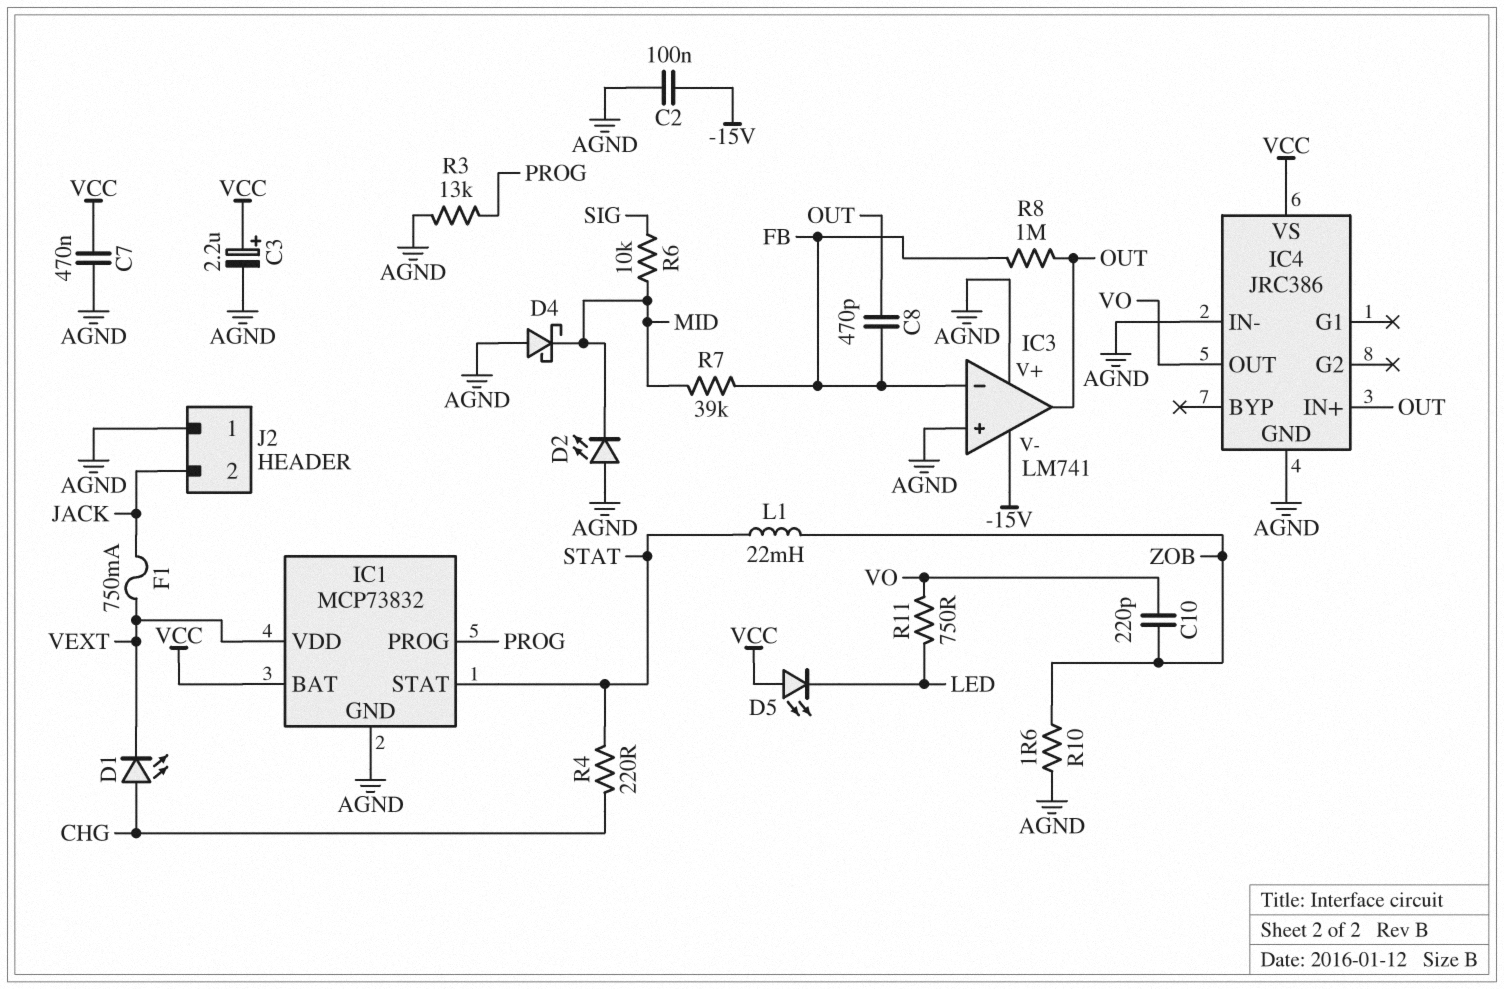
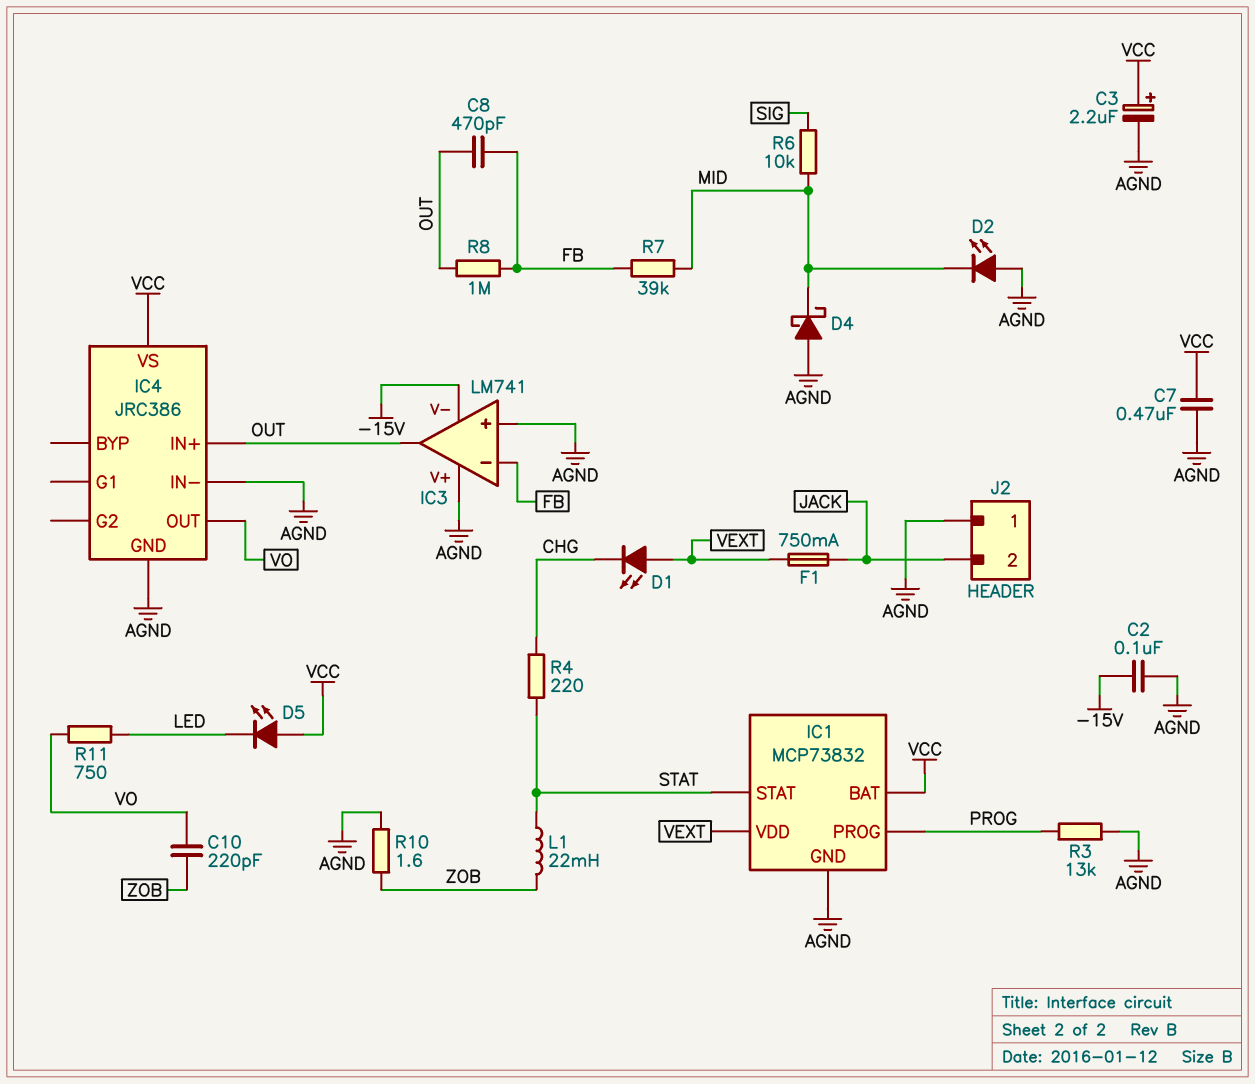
D1: LED (A CHG, K VEXT) -> LED (A VEXT, K CHG)

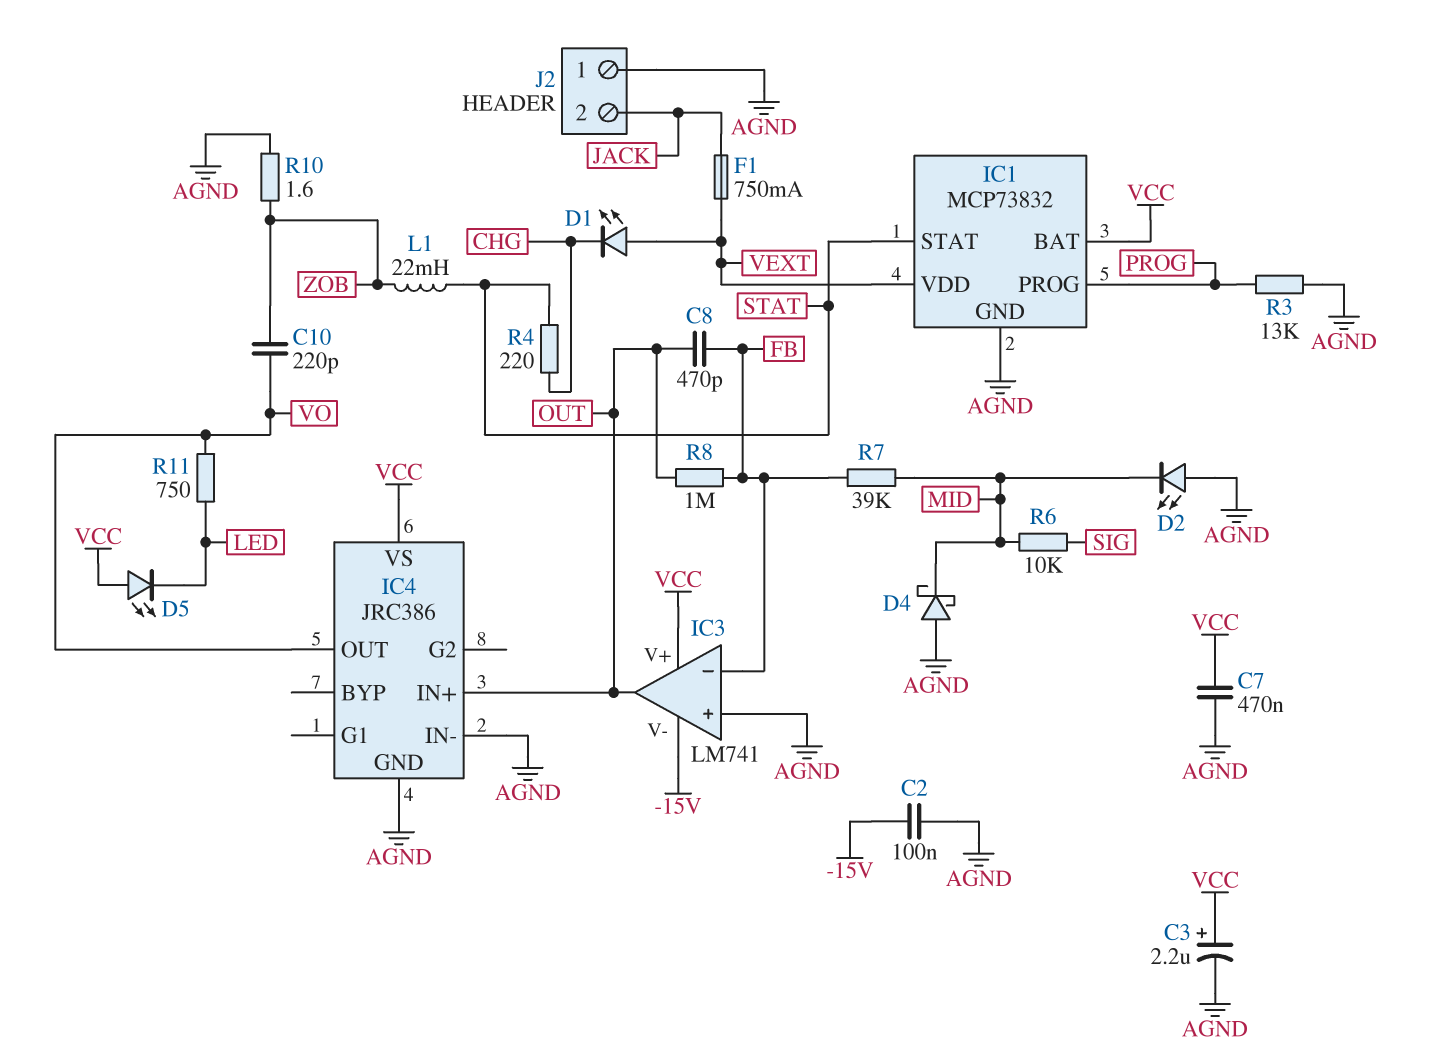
IC3 pin V+: AGND -> VCC

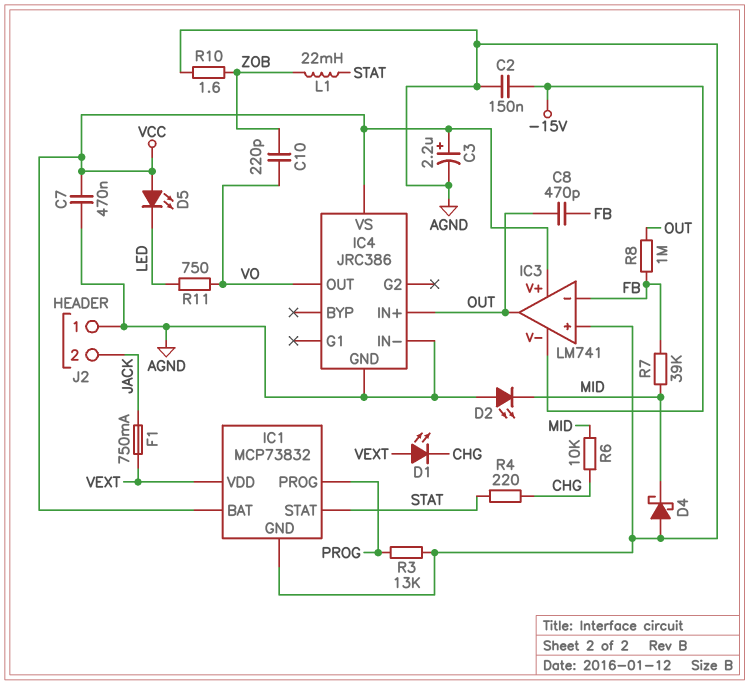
C2: 100nF (-15V, AGND) -> 150nF (-15V, AGND)
R6: 10k (MID, SIG) -> 10k (CHG, MID)

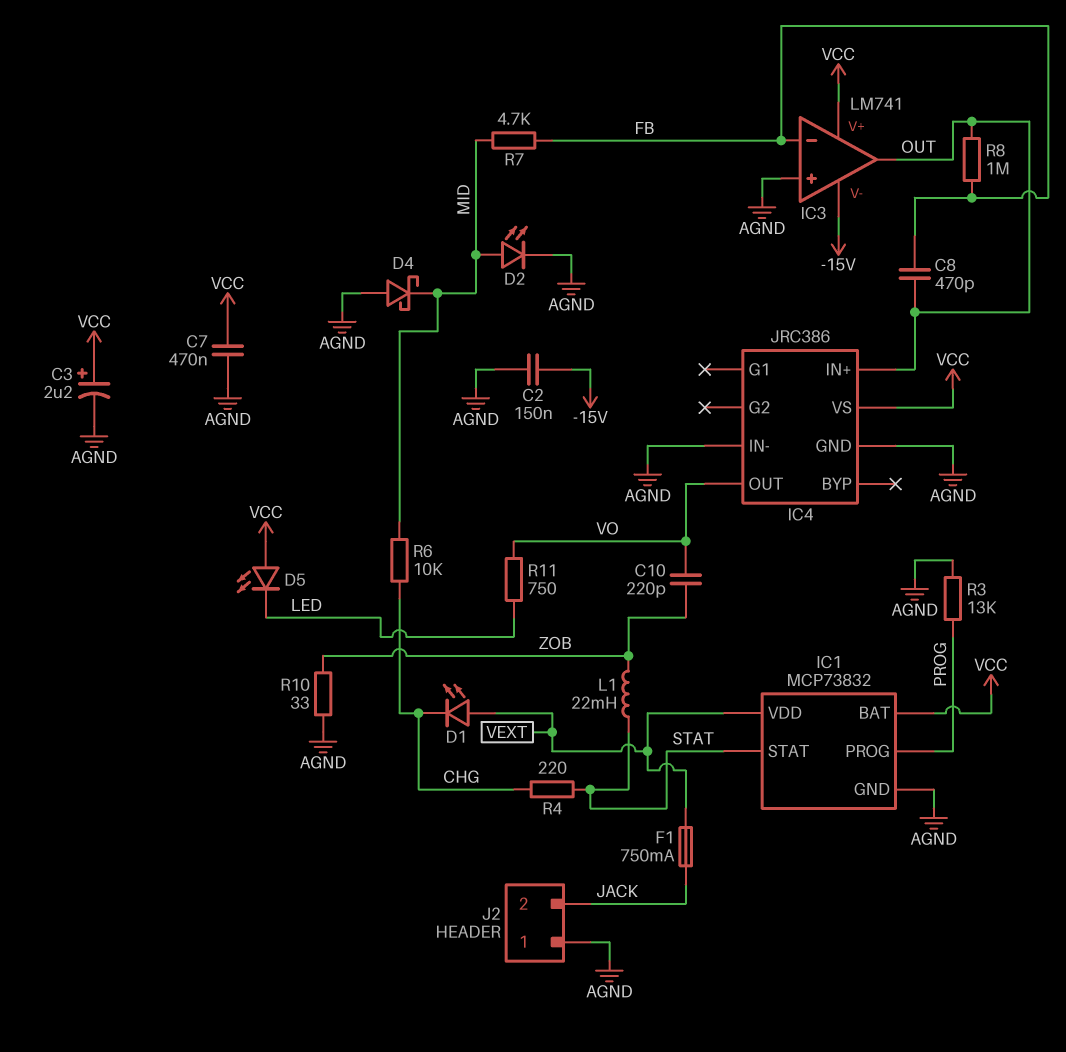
D2: LED (A AGND, K MID) -> LED (A MID, K AGND)
R7: 39k (FB, MID) -> 4.7k (FB, MID)
R10: 1.6 (AGND, ZOB) -> 33 (AGND, ZOB)

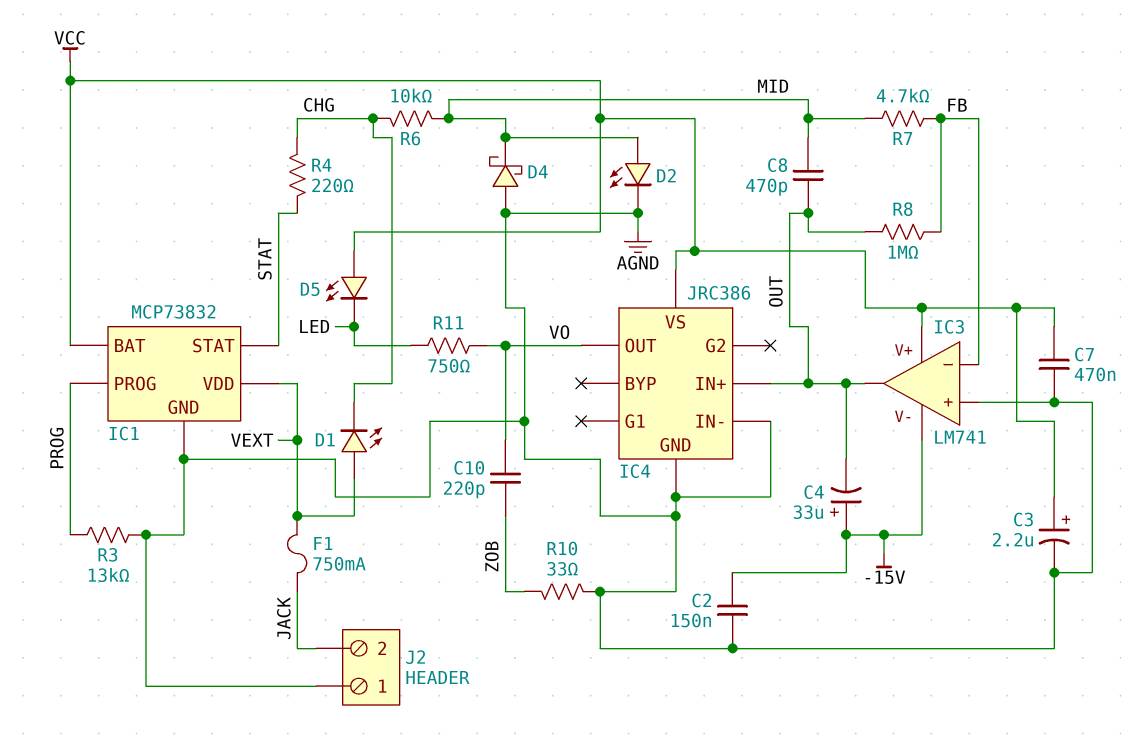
C4: none -> 33uF (plus -15V, minus OUT)
C8: 470pF (FB, OUT) -> 470pF (MID, OUT)
L1: 22mH (STAT, ZOB) -> none

